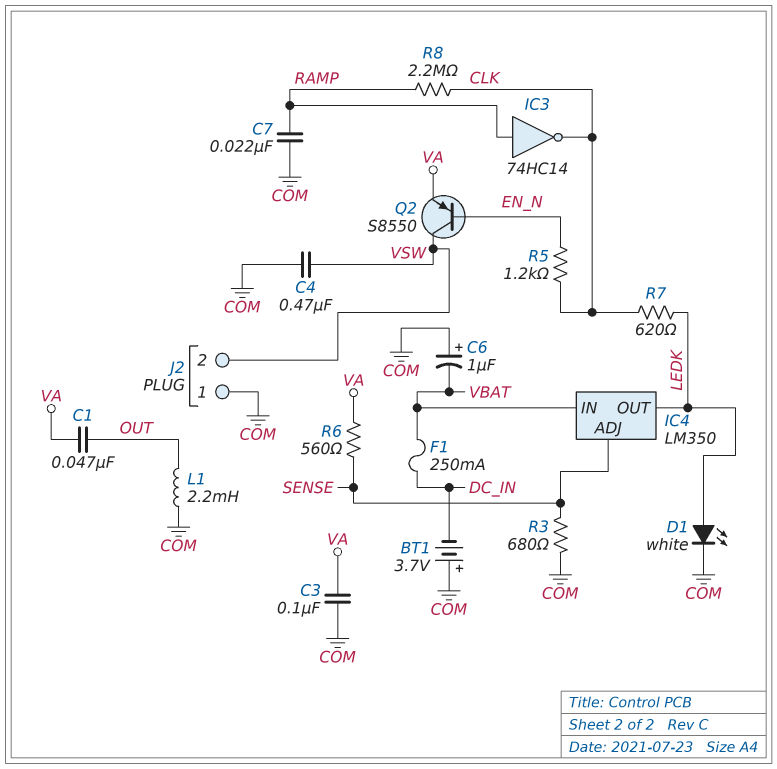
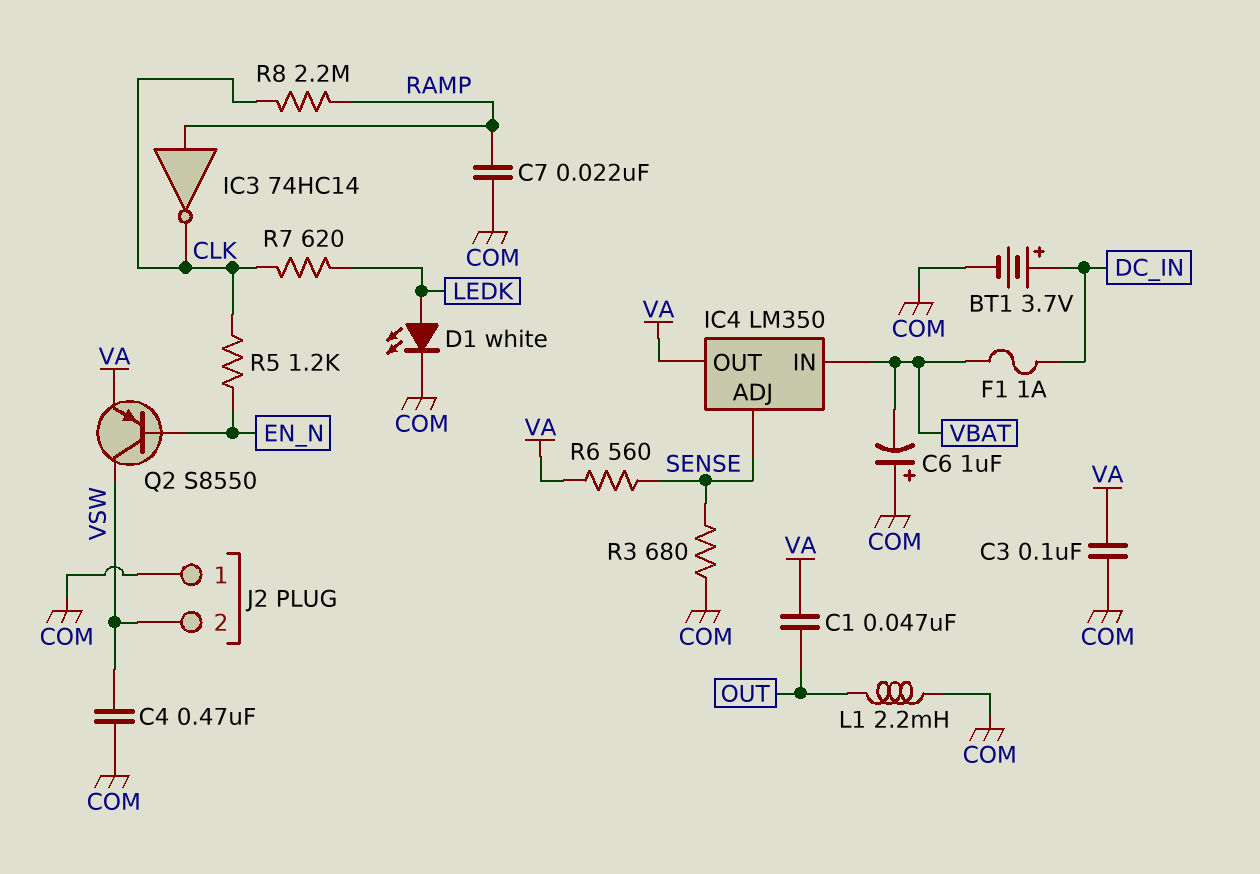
BT1: 3.7V (plus COM, minus DC_IN) -> 3.7V (plus DC_IN, minus COM)
F1: 250mA (DC_IN, VBAT) -> 1A (DC_IN, VBAT)
IC4 pin OUT: LEDK -> VA

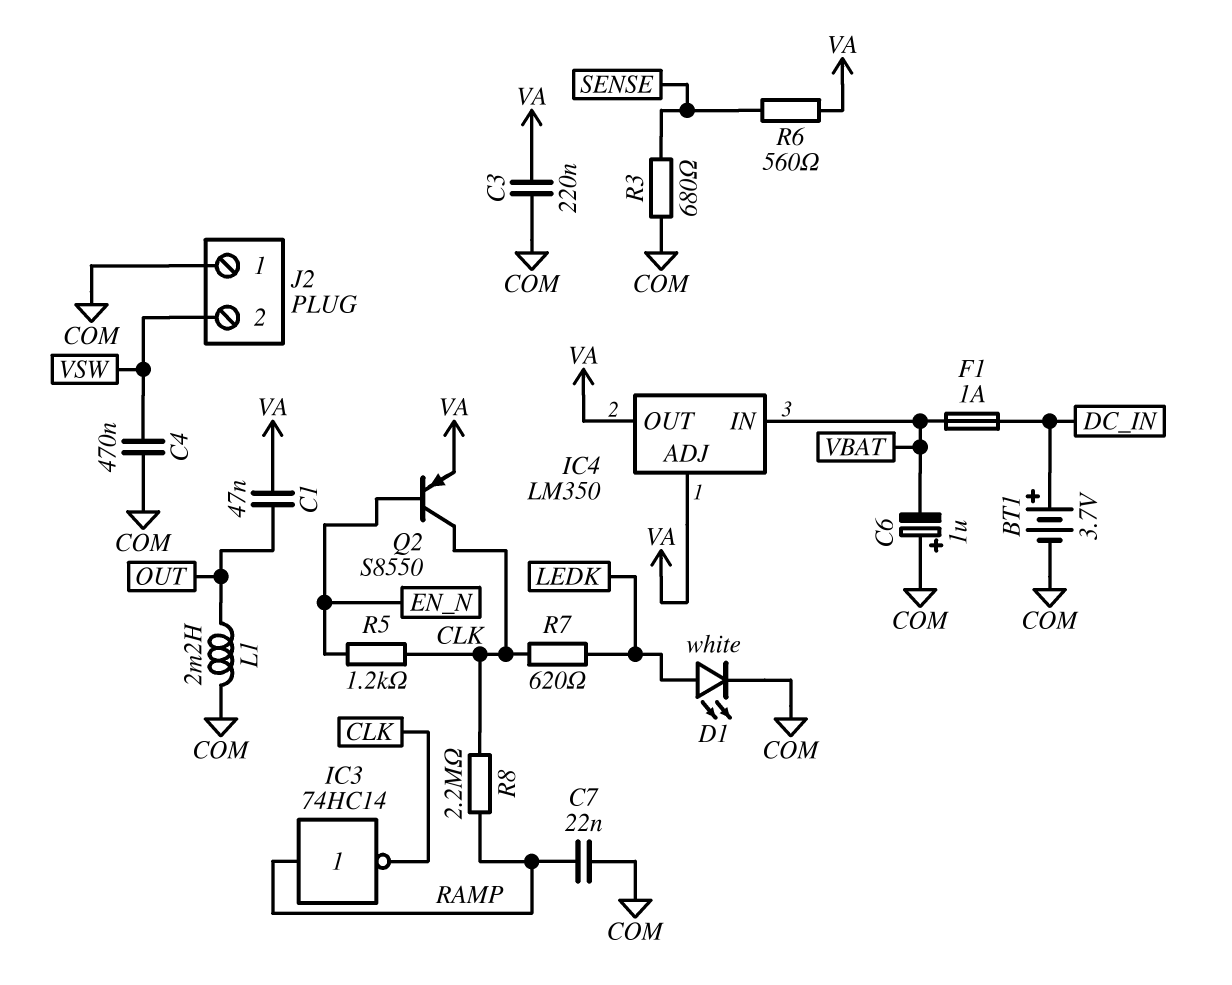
C3: 100nF (COM, VA) -> 220nF (COM, VA)
IC4 pin ADJ: SENSE -> VA
Q2: PNP S8550 (B EN_N, C VSW, E VA) -> PNP S8550 (B EN_N, C CLK, E VA)

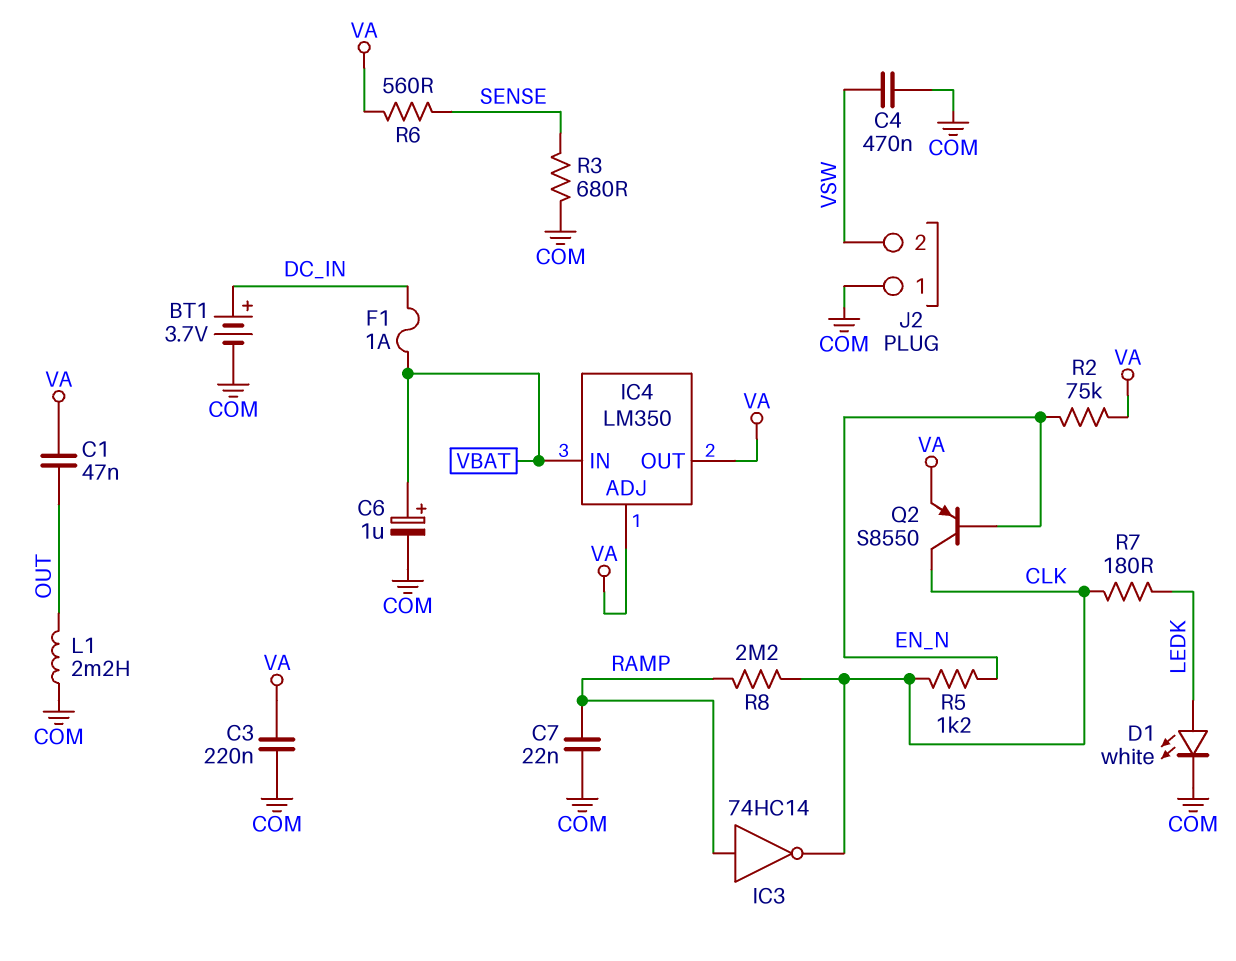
C6: 1uF (plus COM, minus VBAT) -> 1uF (plus VBAT, minus COM)
R2: none -> 75k (EN_N, VA)
R7: 620 (CLK, LEDK) -> 180 (CLK, LEDK)

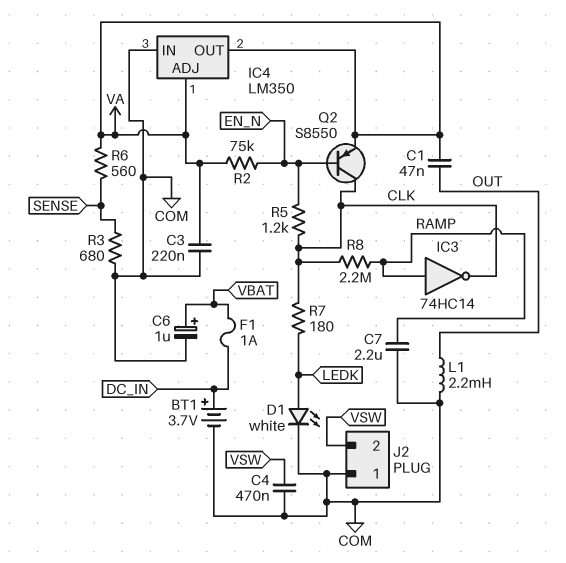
C7: 22nF (COM, RAMP) -> 2.2uF (COM, RAMP)
IC4 pin IN: VBAT -> COM

